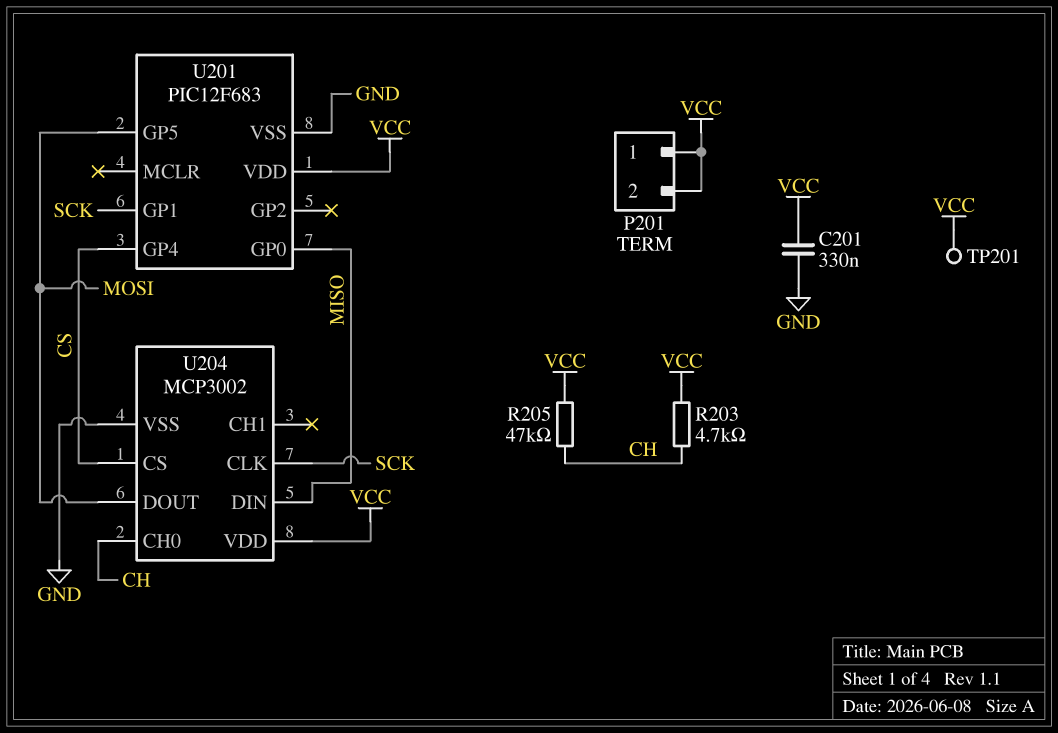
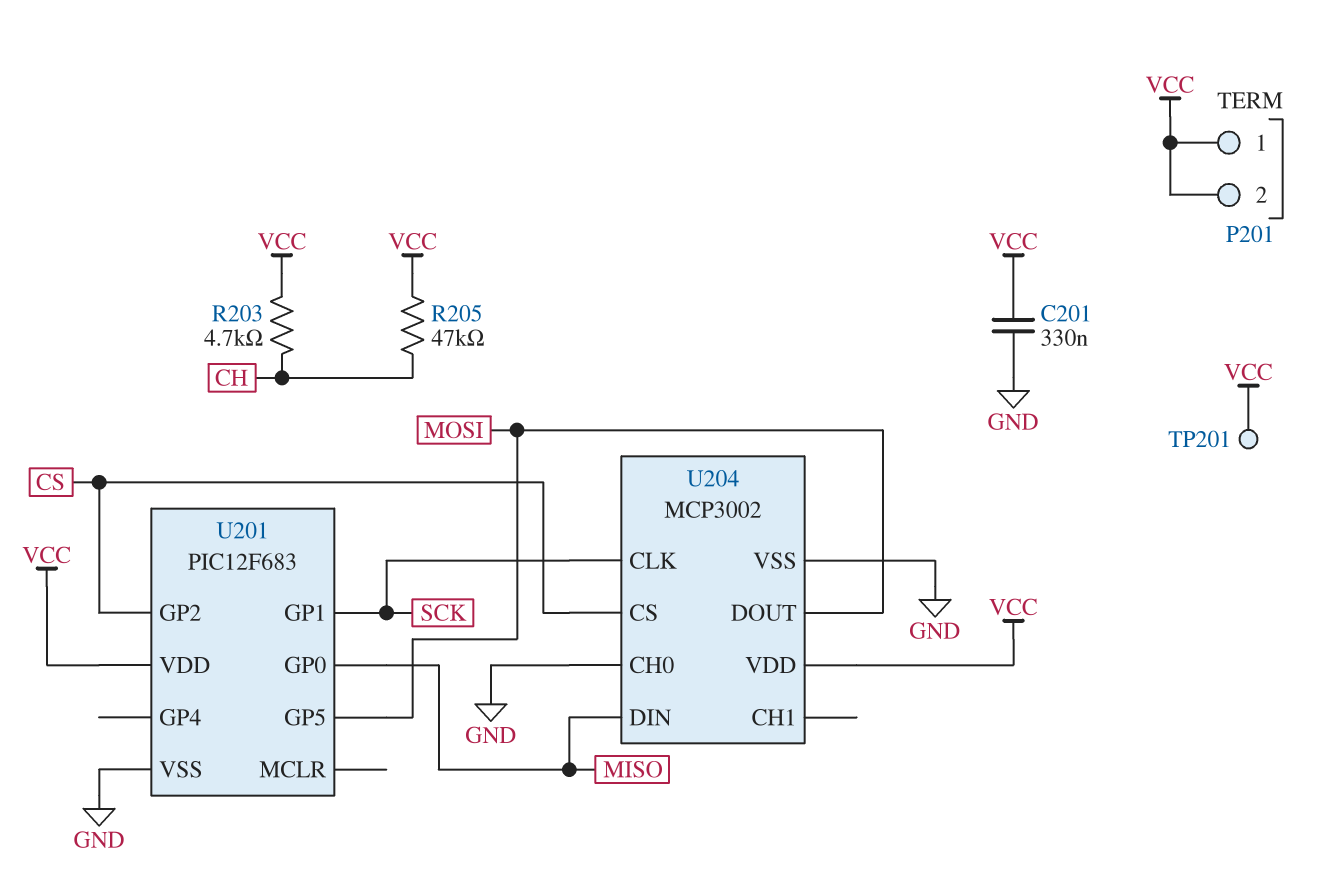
U201 pin GP2: none -> CS
U201 pin GP4: CS -> none
U204 pin CH0: CH -> GND

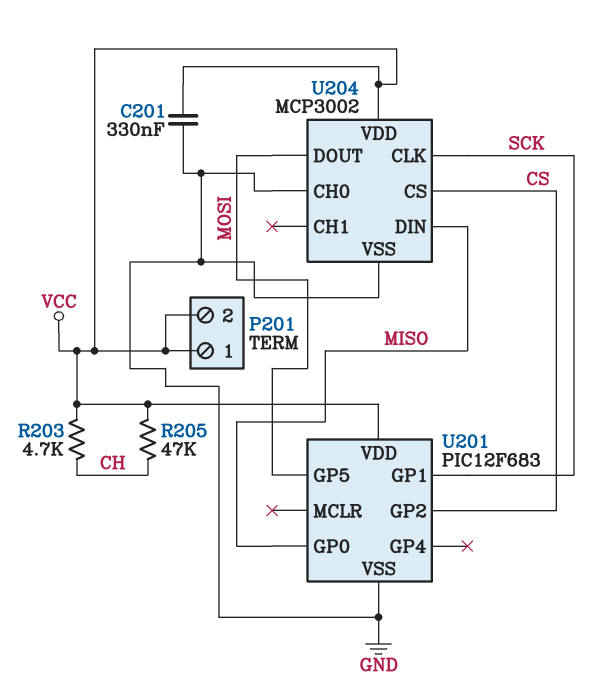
TP201: test point (VCC) -> none

